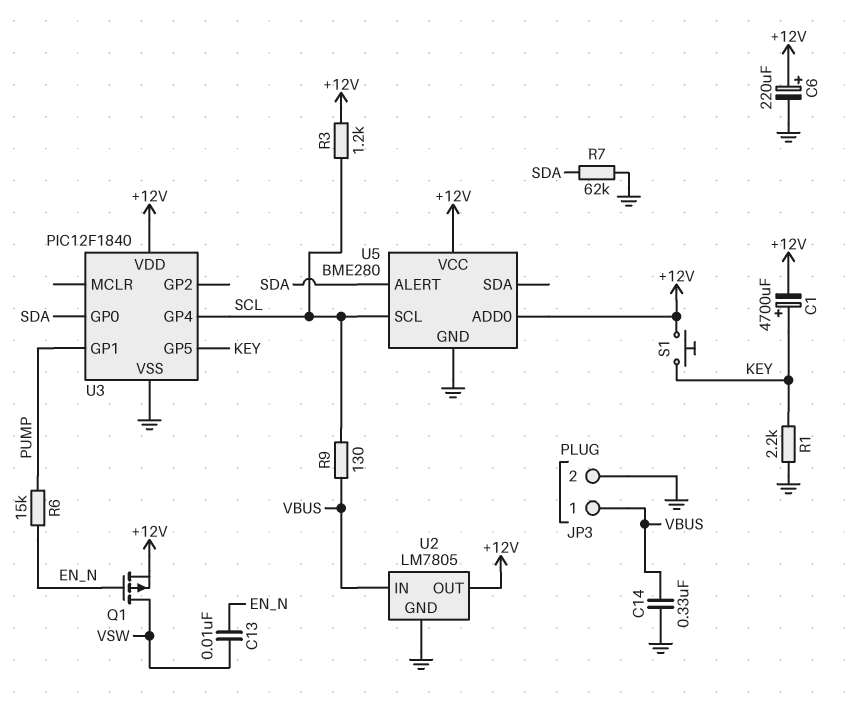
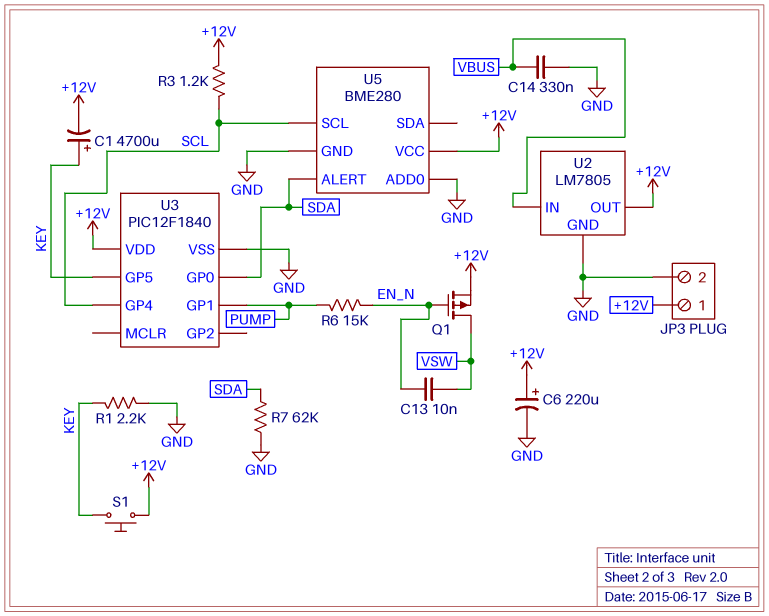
JP3 pin 1: VBUS -> +12V
R9: 130 (SCL, VBUS) -> none
U5 pin ADD0: +12V -> GND

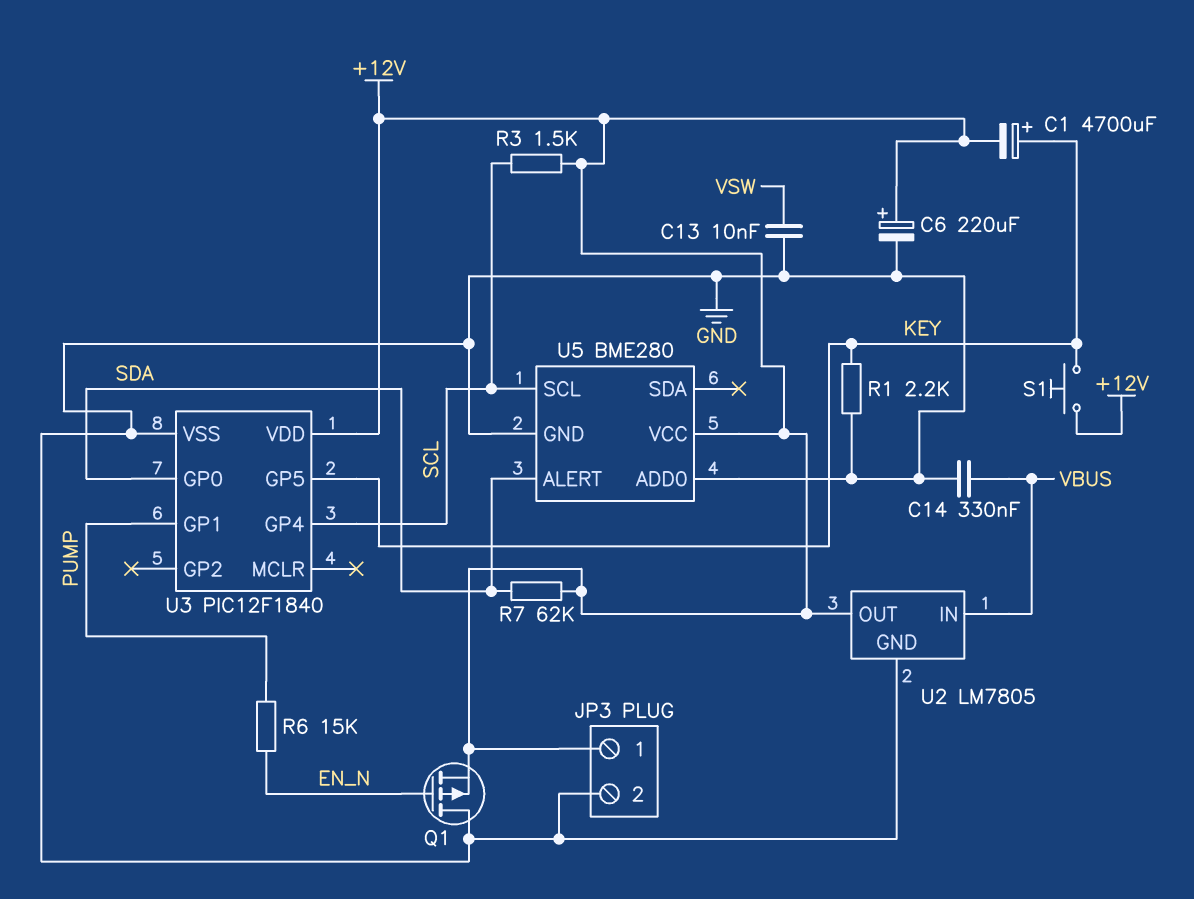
C13: 10nF (EN_N, VSW) -> 10nF (GND, VSW)
Q1: PMOS (G EN_N, D VSW, S +12V) -> PMOS (G EN_N, D GND, S +12V)
R3: 1.2k (+12V, SCL) -> 1.5k (+12V, SCL)
R7: 62k (GND, SDA) -> 62k (+12V, SDA)

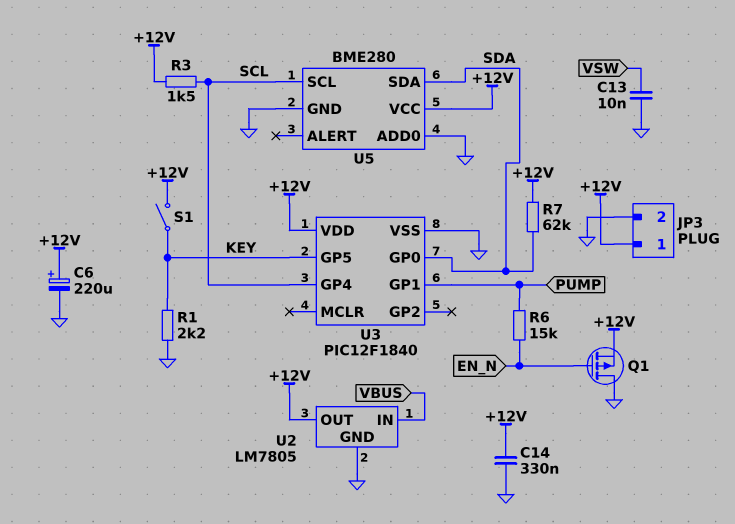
C1: 4700uF (plus KEY, minus +12V) -> none
C14: 330nF (GND, VBUS) -> 330nF (+12V, GND)
S1: button (+12V, KEY) -> switch (+12V, KEY)
U5 pin ALERT: SDA -> none
U5 pin SDA: none -> SDA

